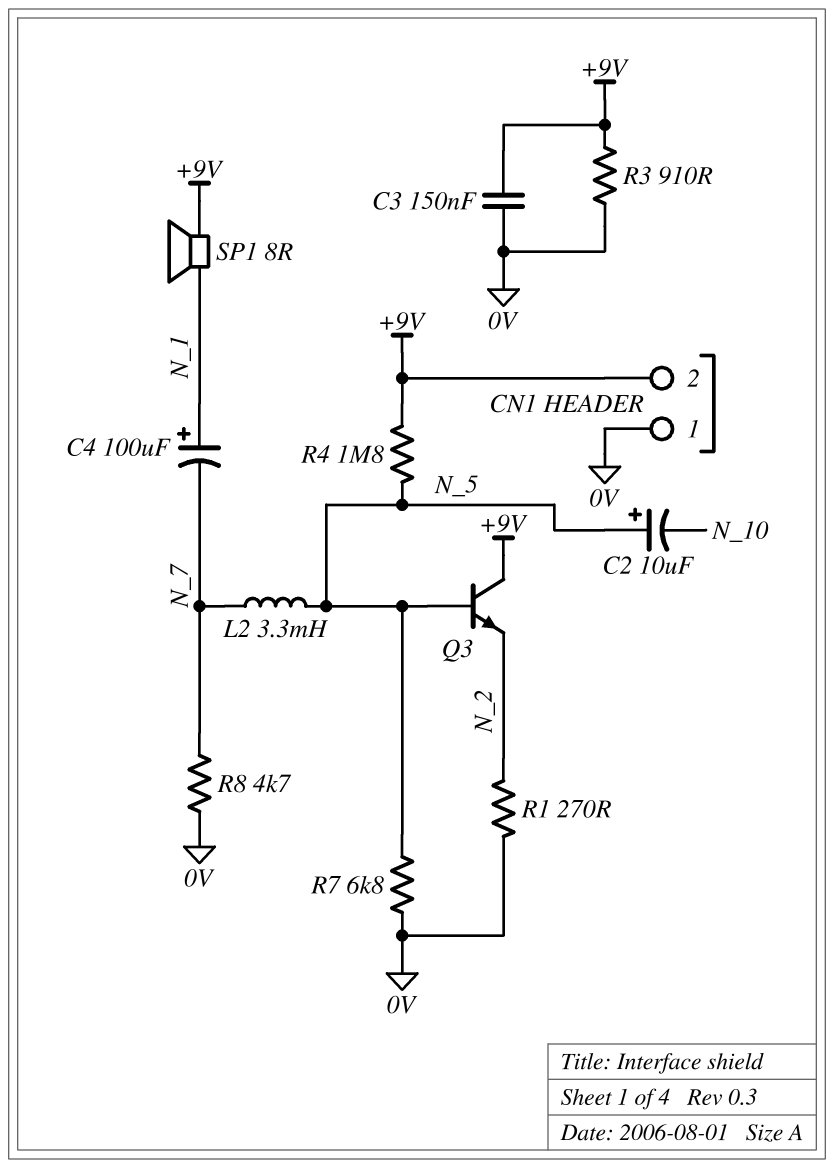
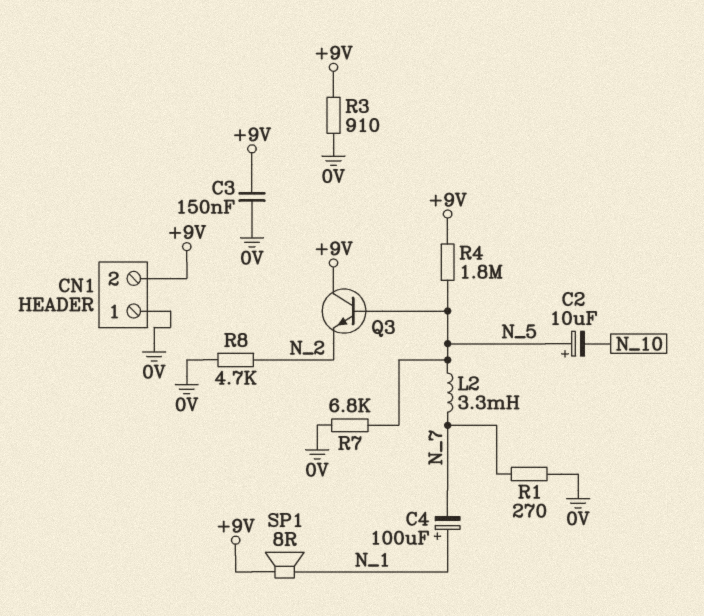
R1: 270 (0V, N_2) -> 270 (0V, N_7)
R8: 4.7k (0V, N_7) -> 4.7k (0V, N_2)

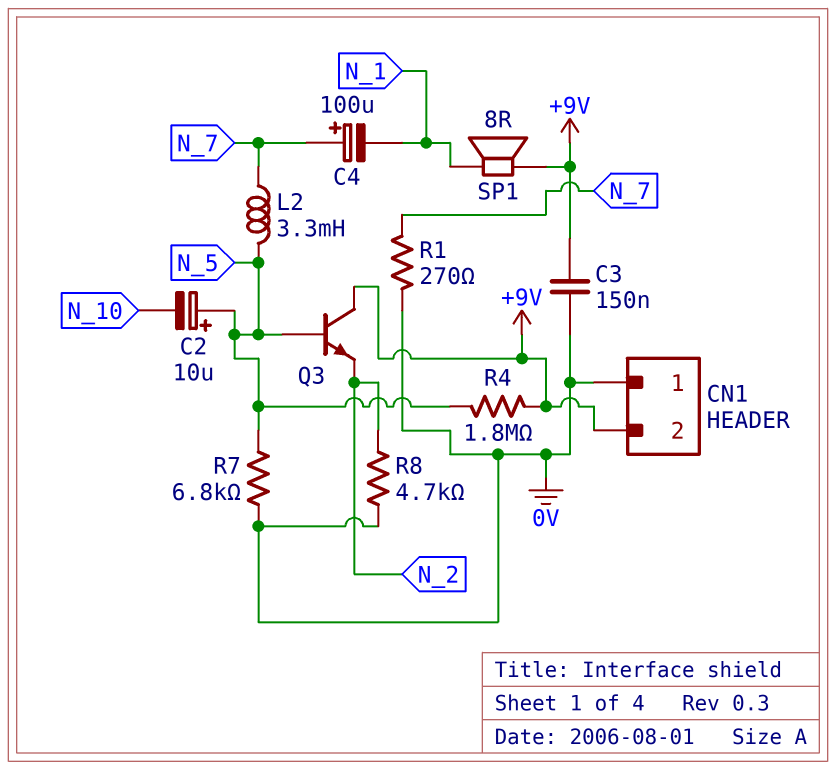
C4: 100uF (plus N_1, minus N_7) -> 100uF (plus N_7, minus N_1)
R3: 910 (+9V, 0V) -> none

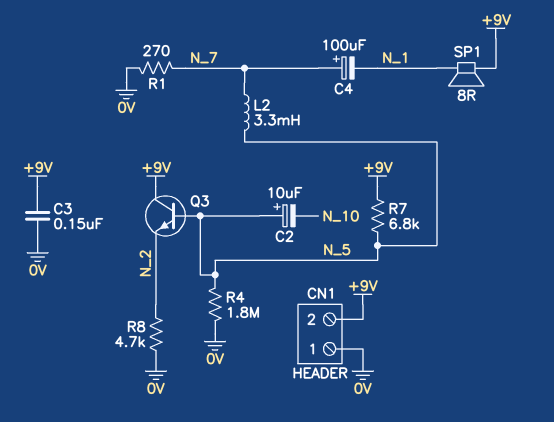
R4: 1.8M (+9V, N_5) -> 1.8M (0V, N_5)
R7: 6.8k (0V, N_5) -> 6.8k (+9V, N_5)

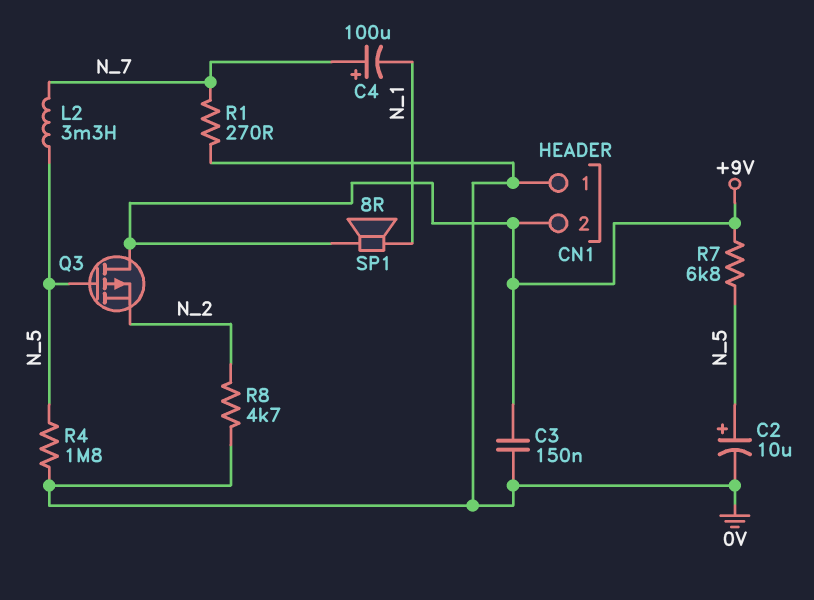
C2: 10uF (plus N_5, minus N_10) -> 10uF (plus N_5, minus 0V)
Q3: NPN (B N_5, C +9V, E N_2) -> PMOS (G N_5, D +9V, S N_2)

